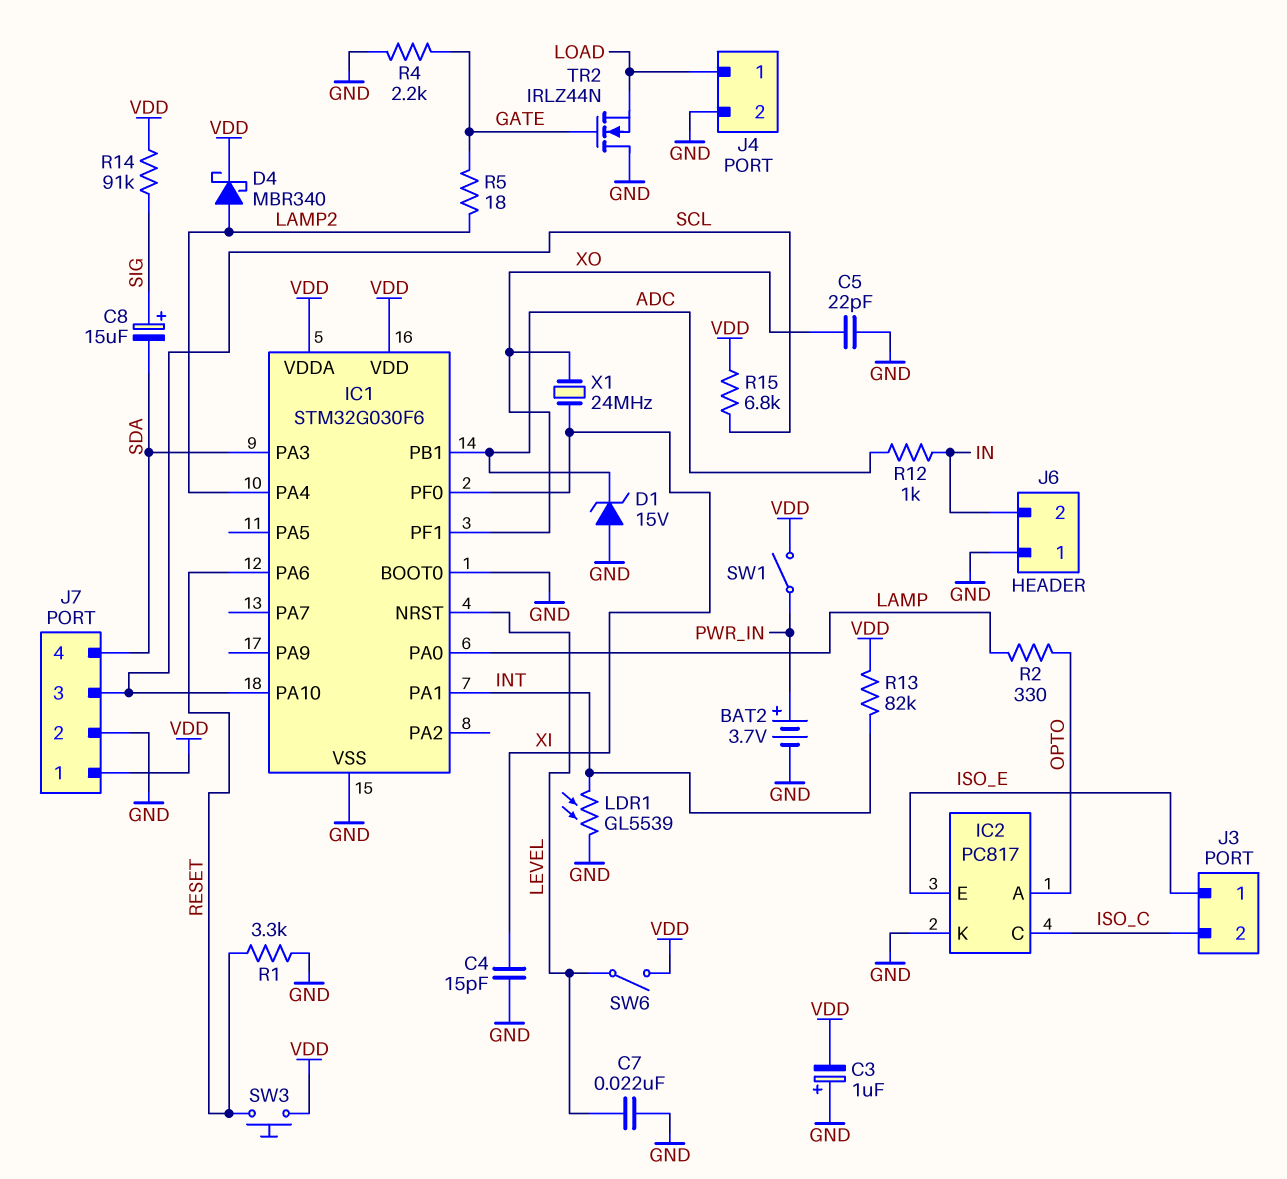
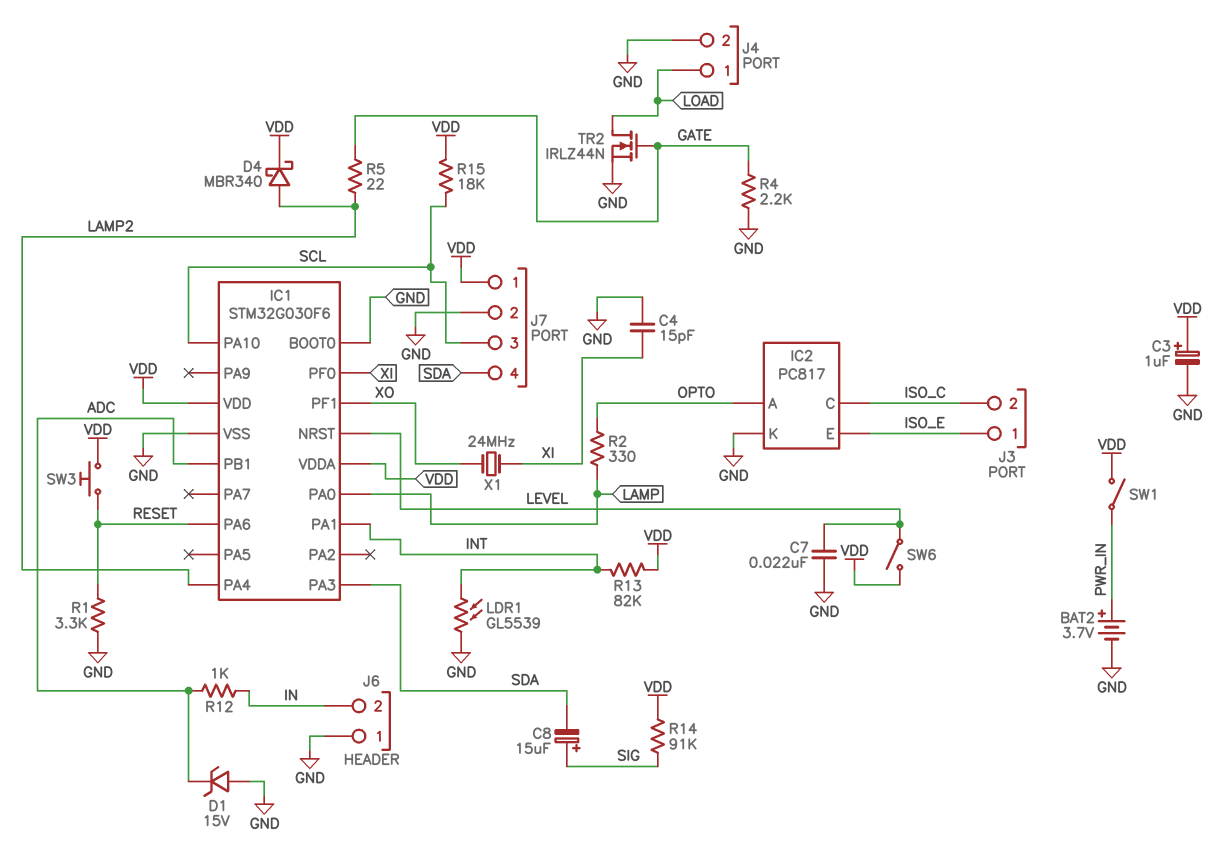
C3: 1uF (plus GND, minus VDD) -> 1uF (plus VDD, minus GND)
C5: 22pF (GND, XO) -> none
R5: 18 (GATE, LAMP2) -> 22 (GATE, LAMP2)
R15: 6.8k (SCL, VDD) -> 18k (SCL, VDD)
TR2: NMOS IRLZ44N (G GATE, D GND, S LOAD) -> NMOS IRLZ44N (G GATE, D LOAD, S GND)

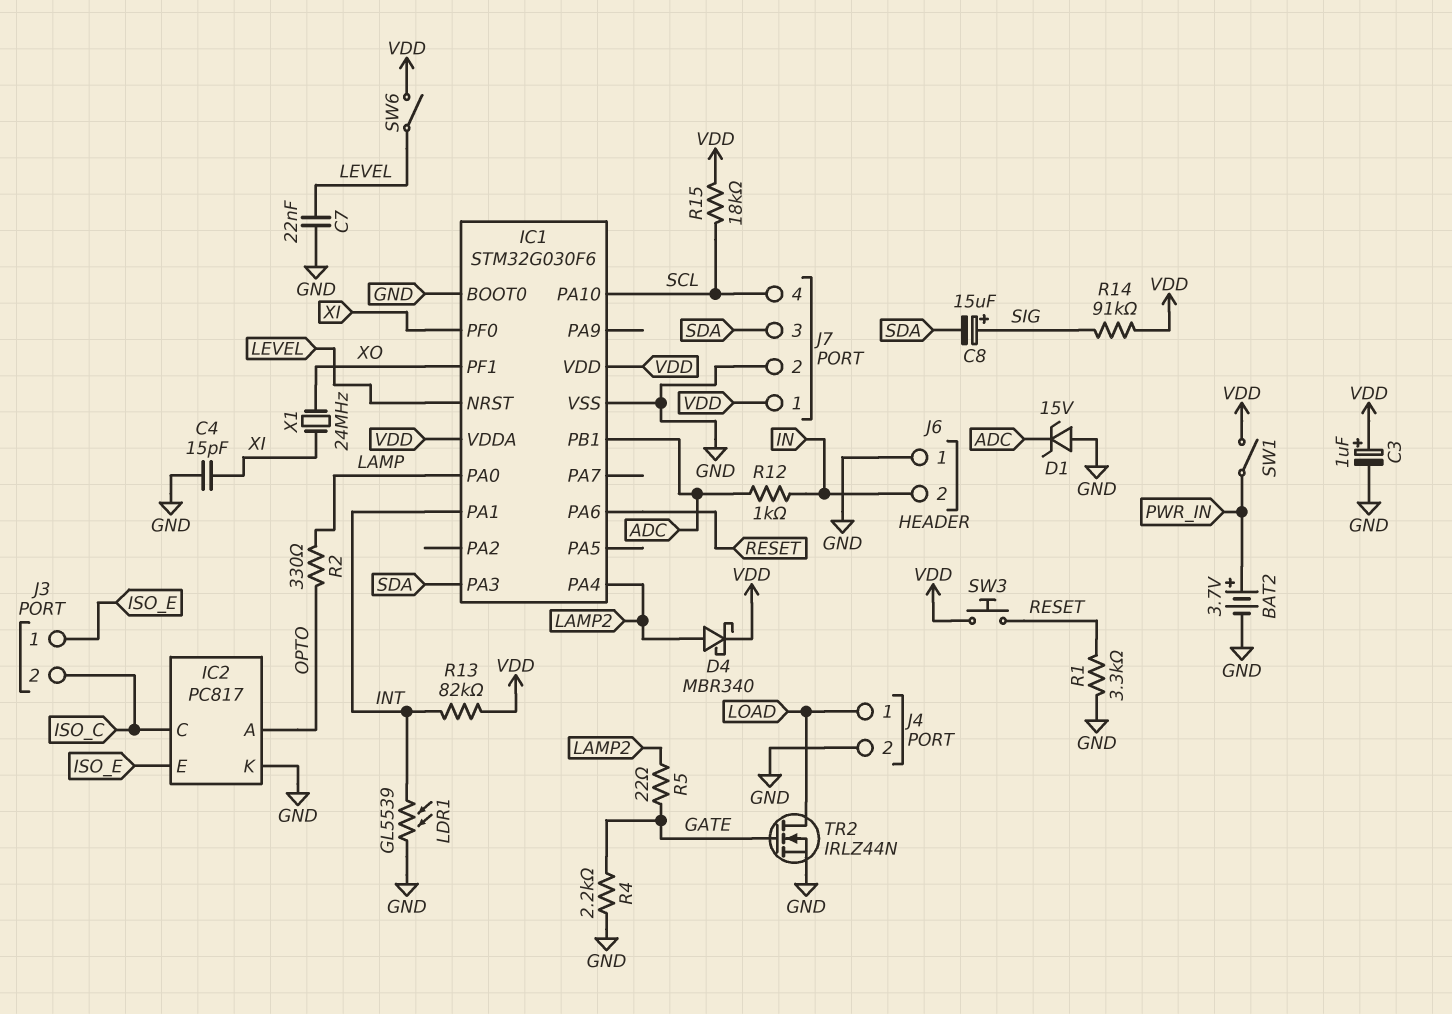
J7 pin 3: SCL -> SDA
J7 pin 4: SDA -> SCL

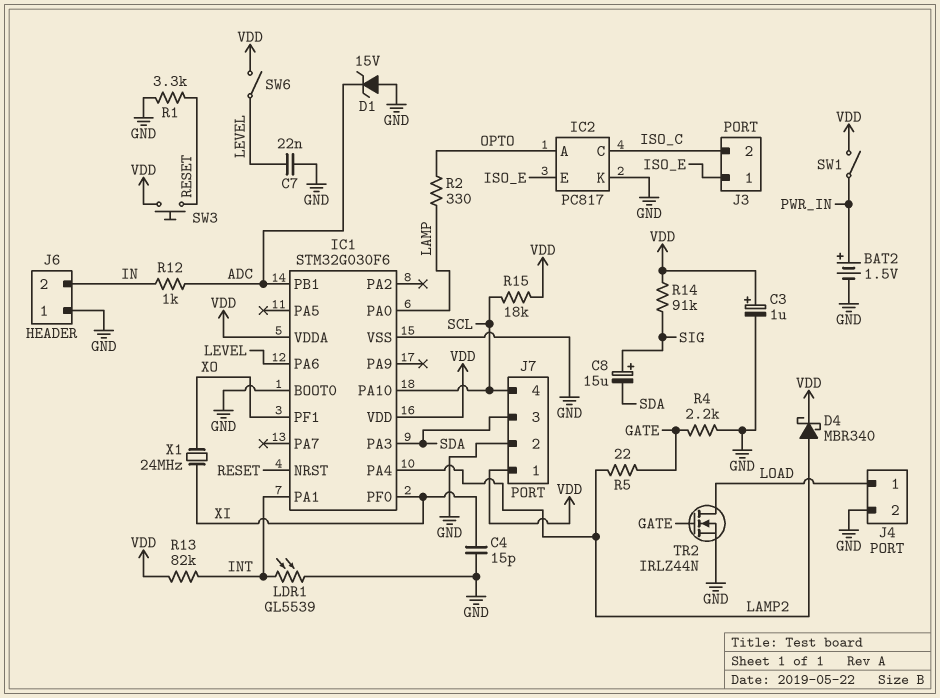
BAT2: 3.7V (plus PWR_IN, minus GND) -> 1.5V (plus PWR_IN, minus GND)
IC1 pin NRST: LEVEL -> RESET
IC1 pin PA6: RESET -> LEVEL

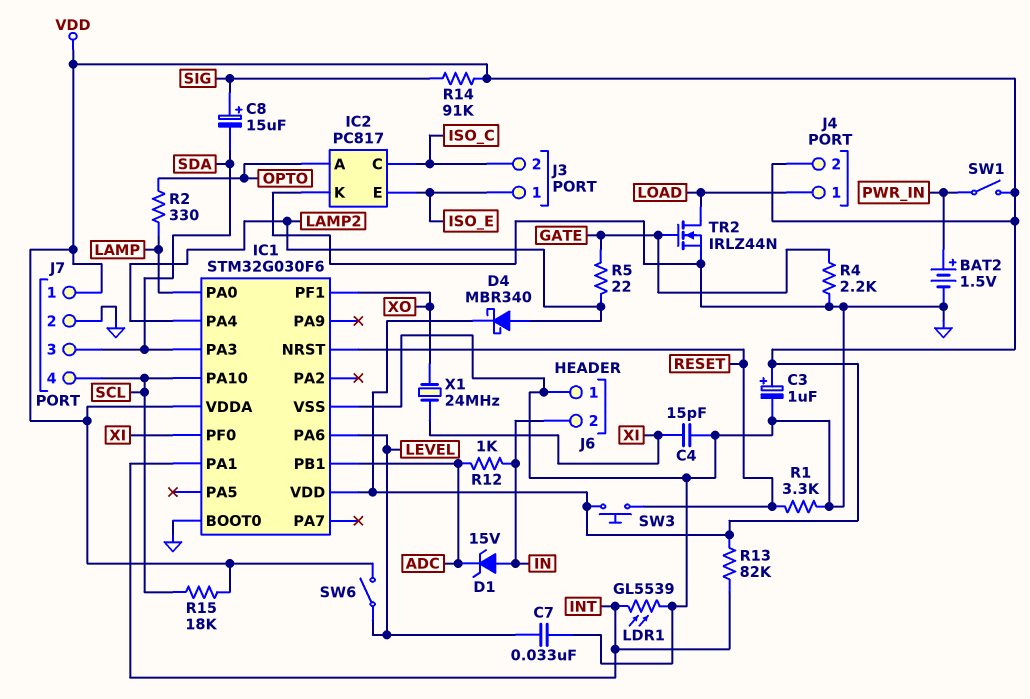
C7: 22nF (GND, LEVEL) -> 33nF (GND, LEVEL)
D1: zener 15V (A GND, K ADC) -> zener 15V (A IN, K ADC)
J4 pin 2: GND -> VDD

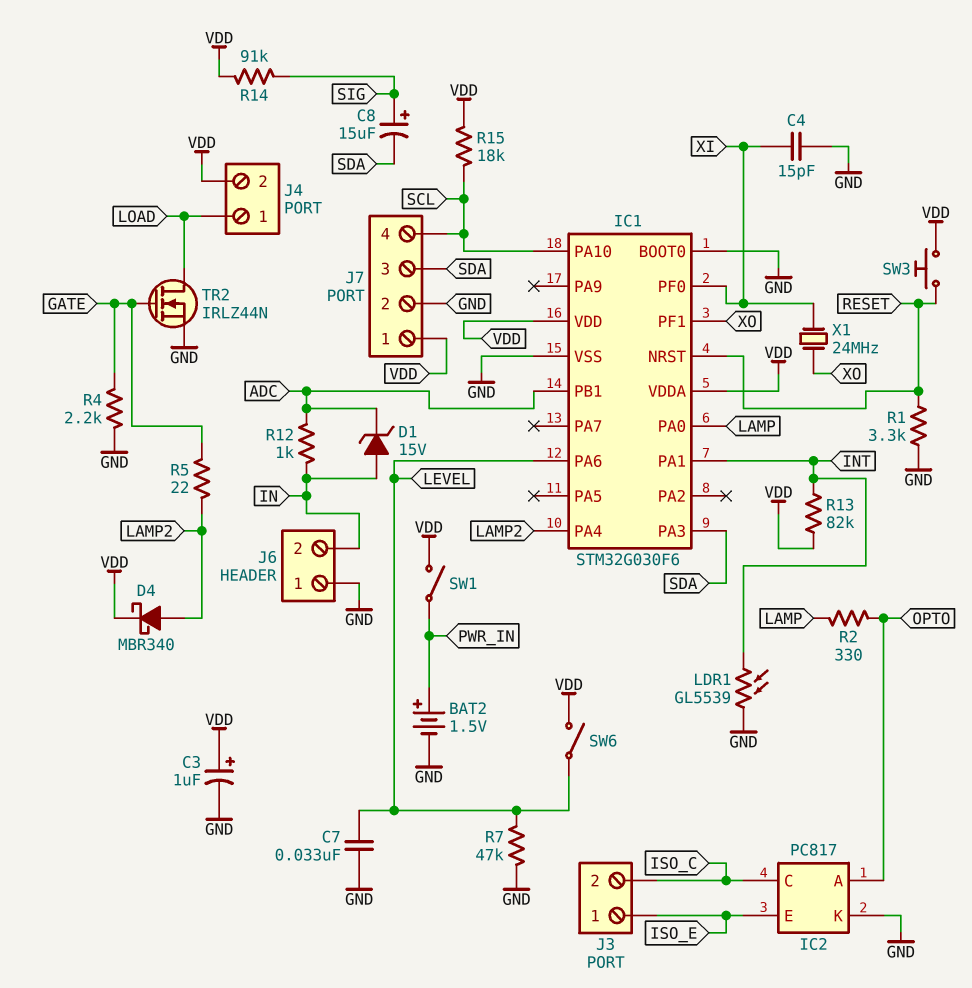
R7: none -> 47k (GND, LEVEL)

